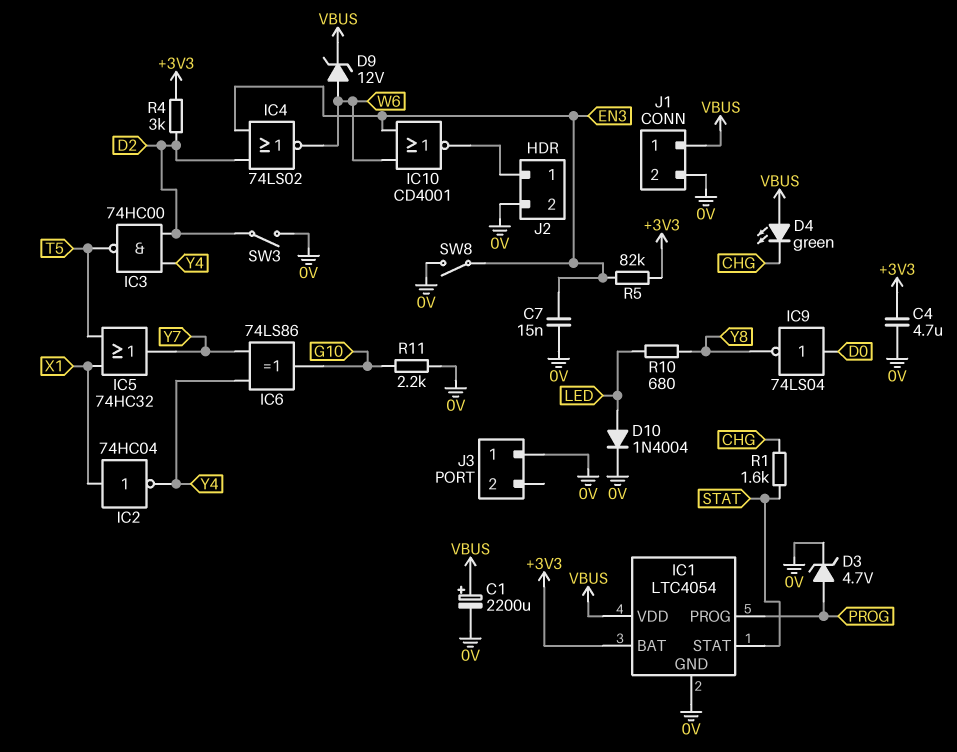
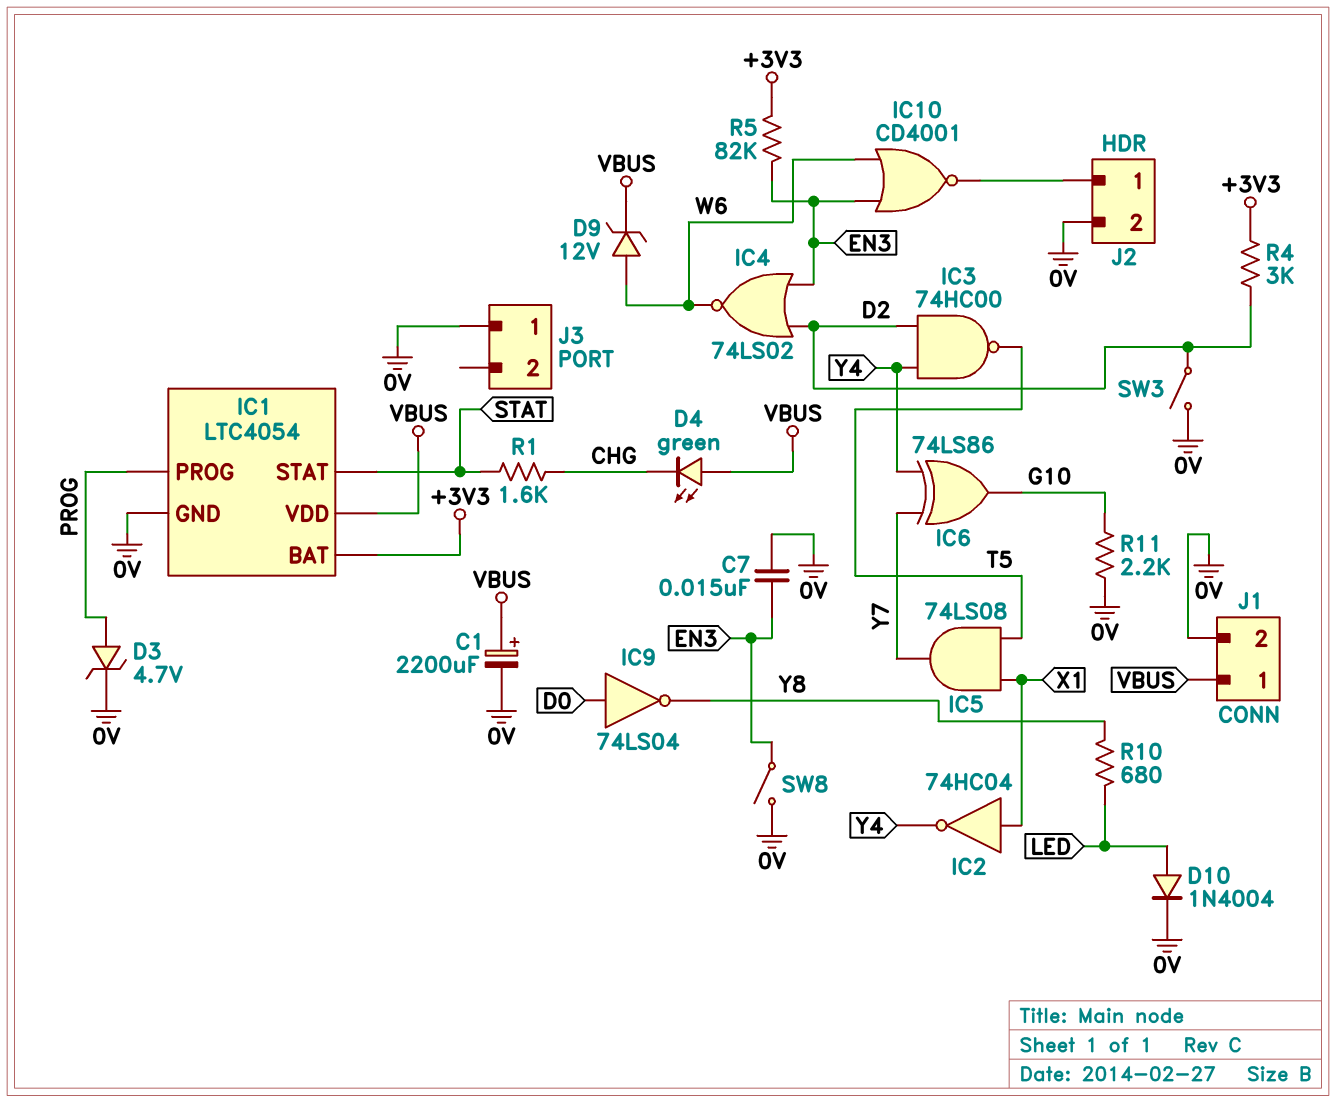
C4: 4.7uF (+3V3, 0V) -> none
IC5: OR 74HC32 (in T5, in X1, out Y7) -> AND 74LS08 (in T5, in X1, out Y7)

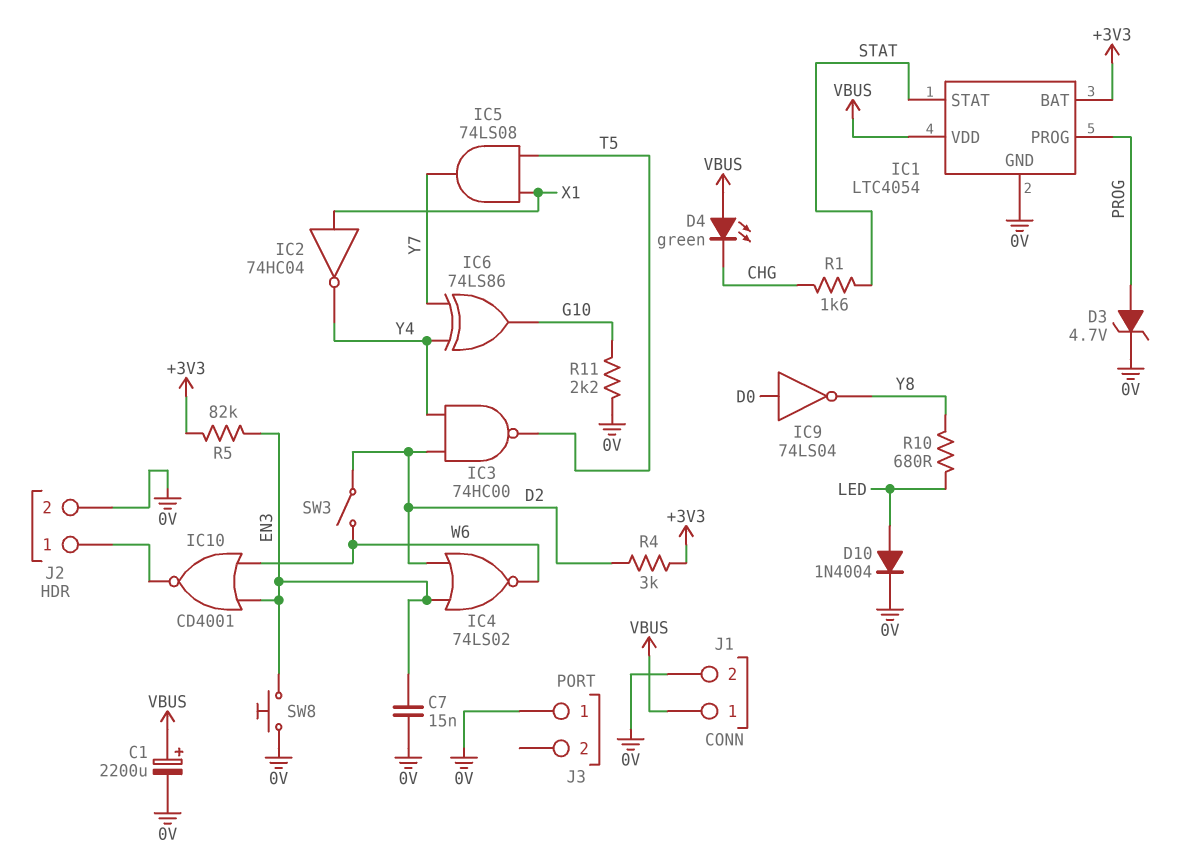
D9: zener 12V (A W6, K VBUS) -> none
SW3: switch (0V, D2) -> switch (D2, W6)
SW8: switch (0V, EN3) -> button (0V, EN3)

